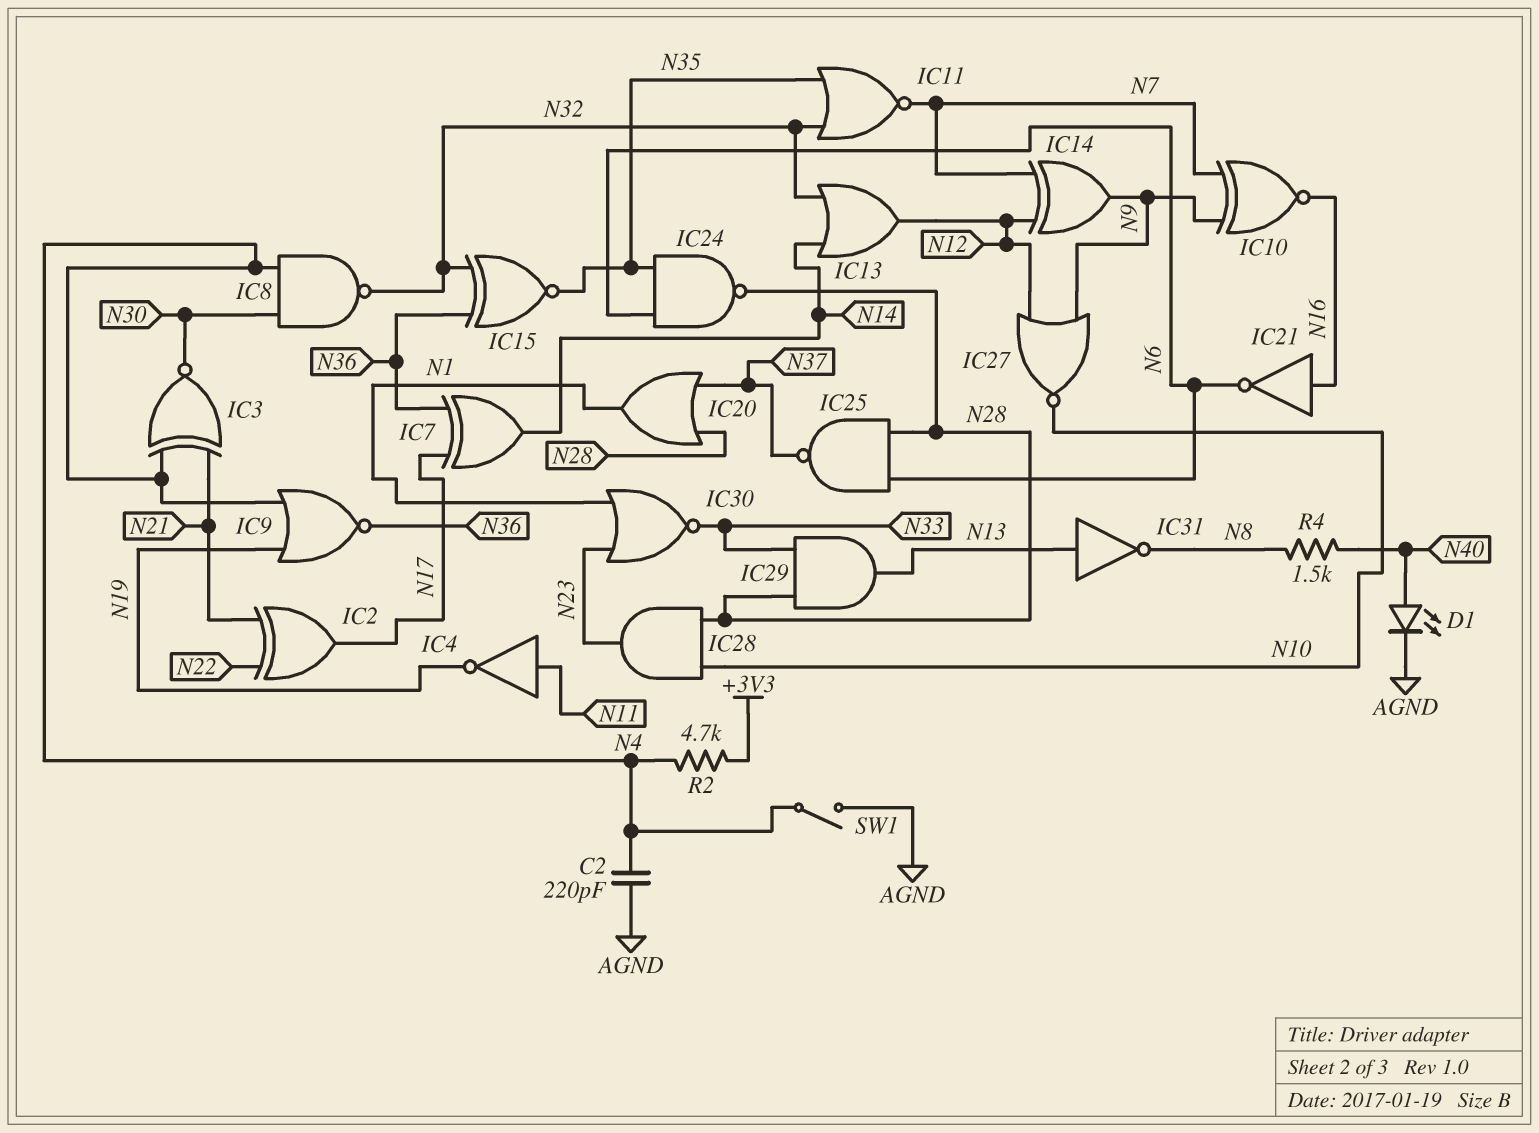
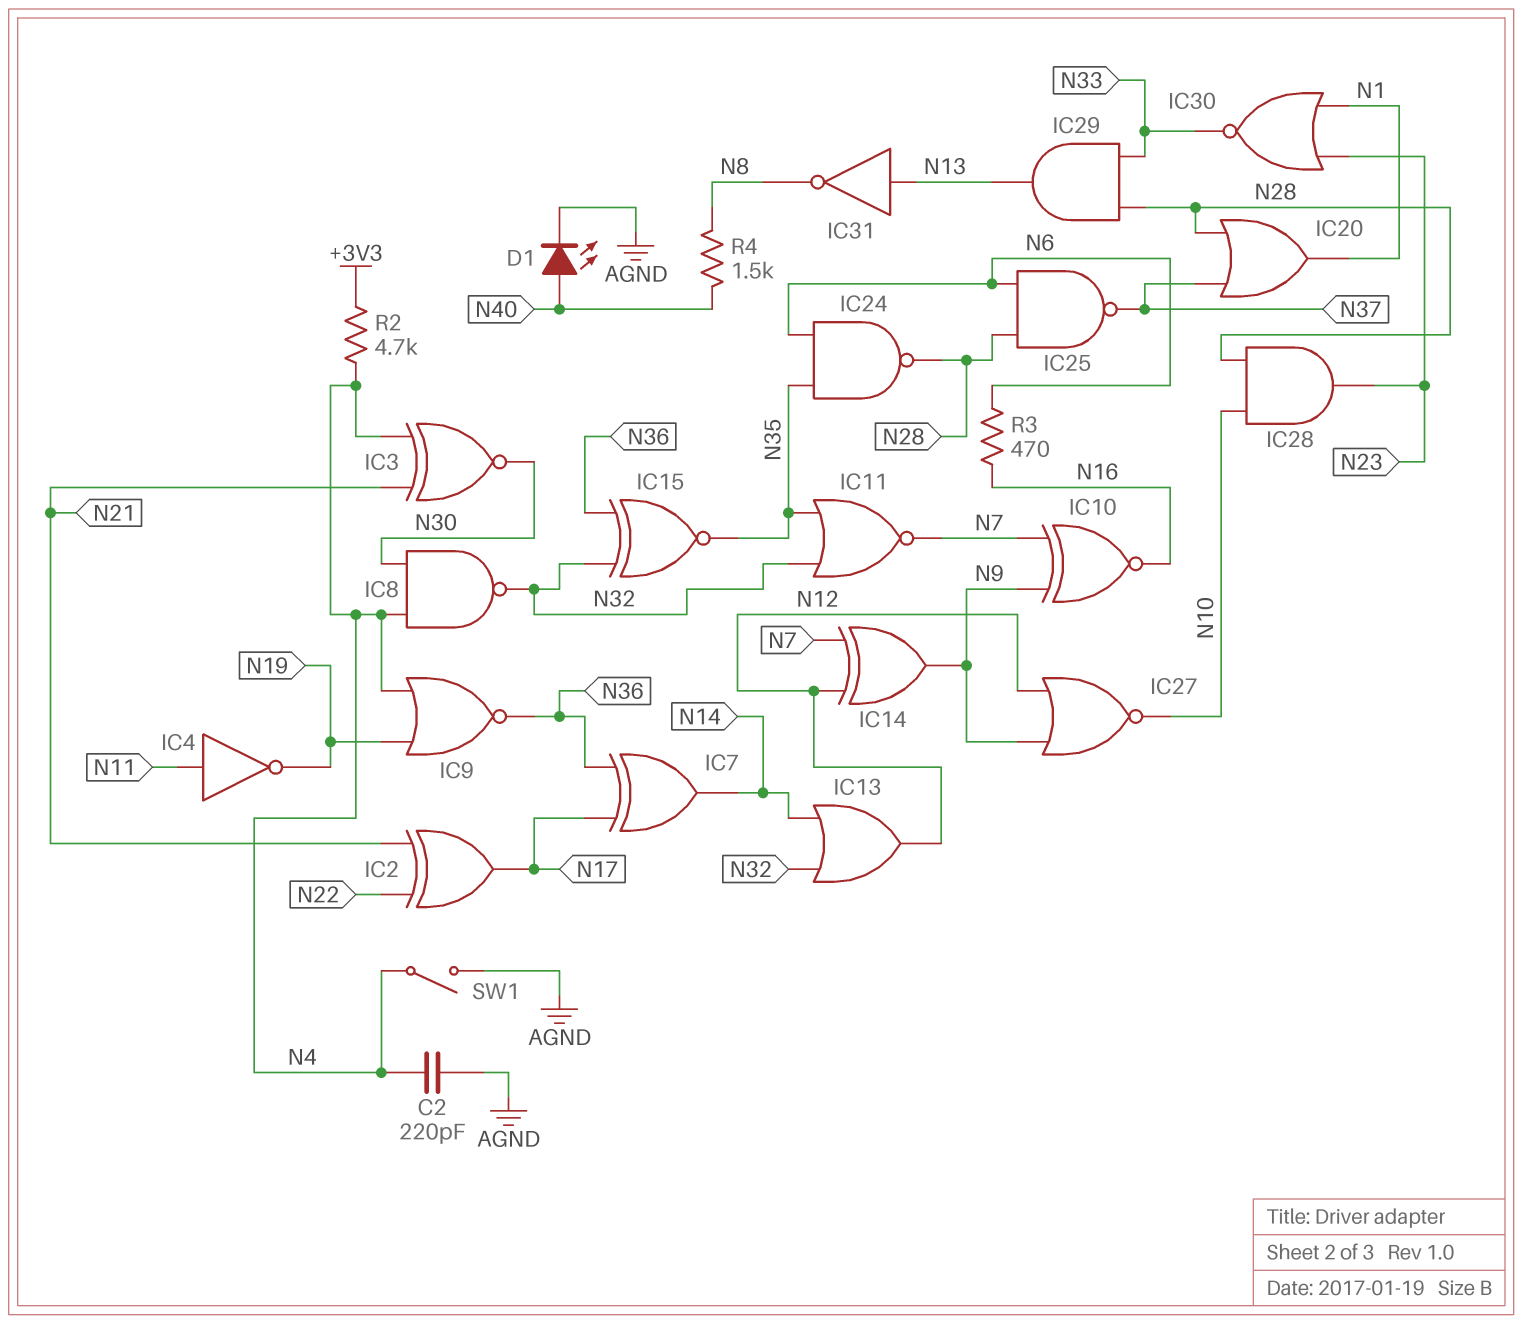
IC21: NOT (in N16, out N6) -> none
R3: none -> 470 (N6, N16)

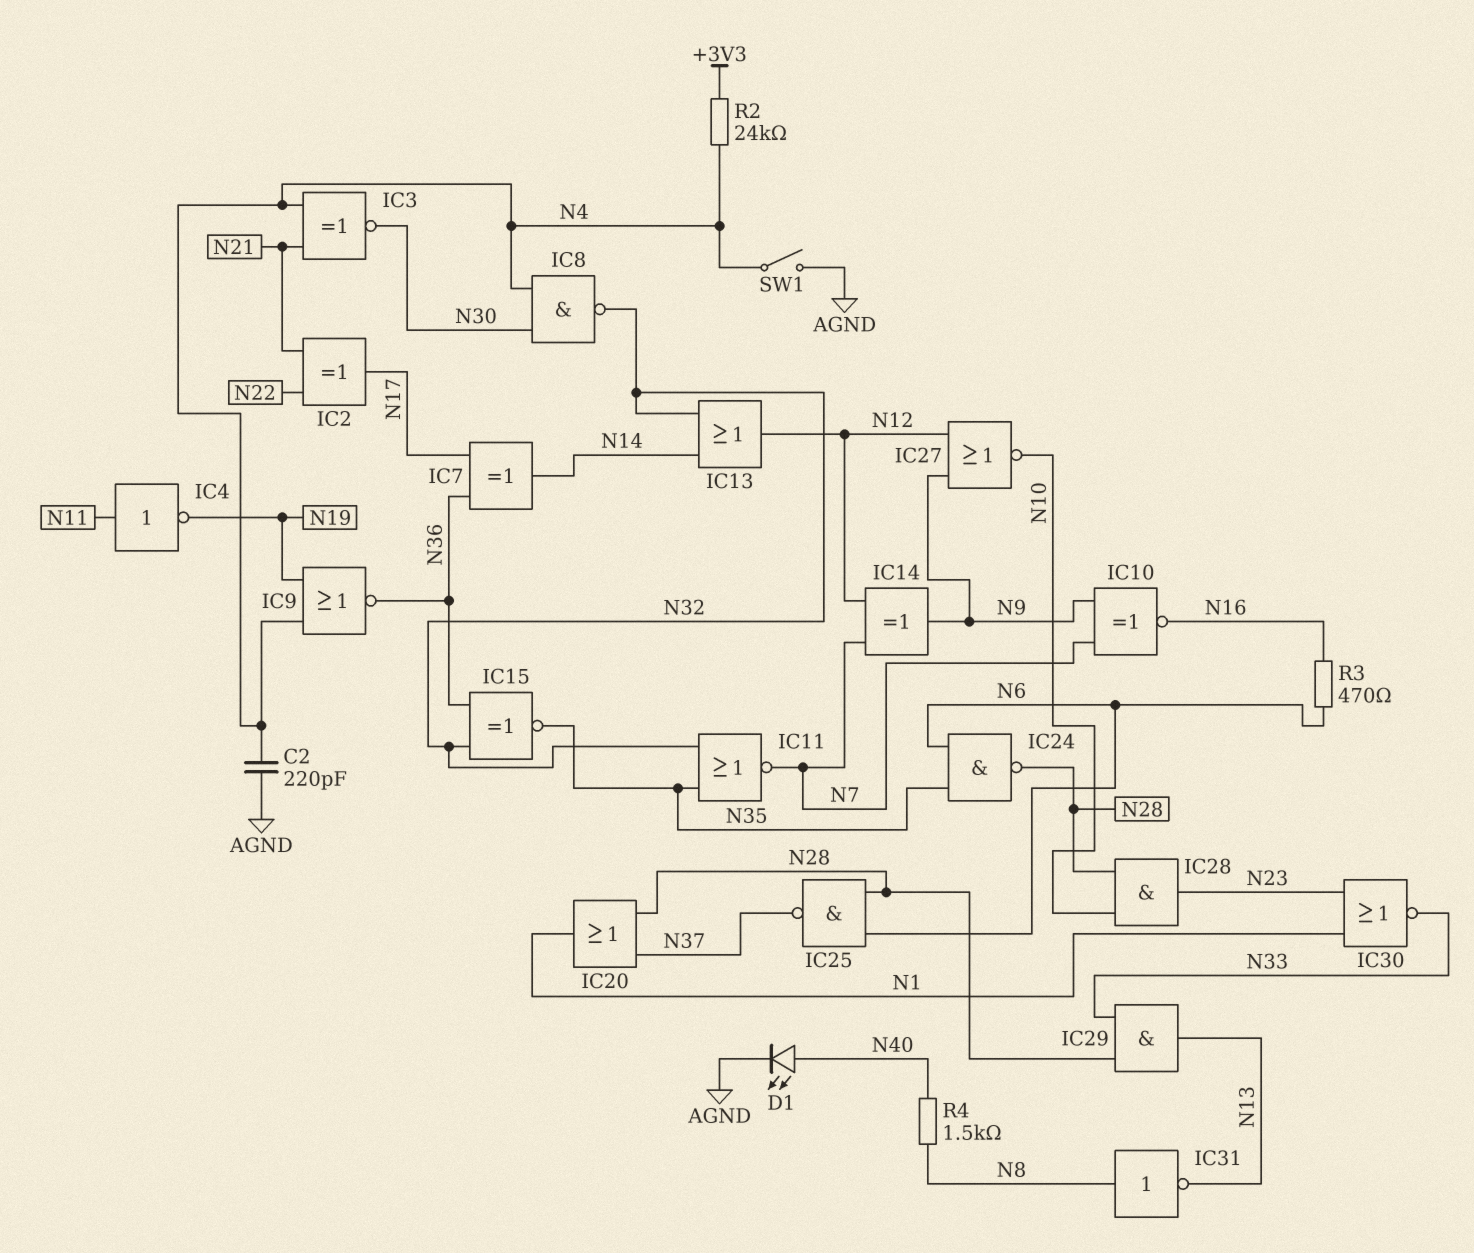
IC31: NOT (in N13, out N8) -> NOT (in N8, out N13)
R2: 4.7k (+3V3, N4) -> 24k (+3V3, N4)

